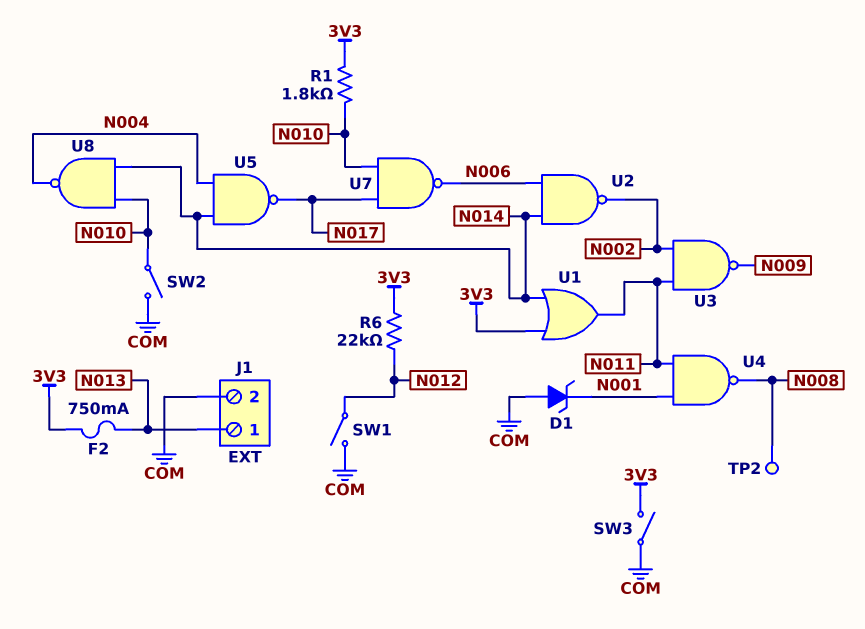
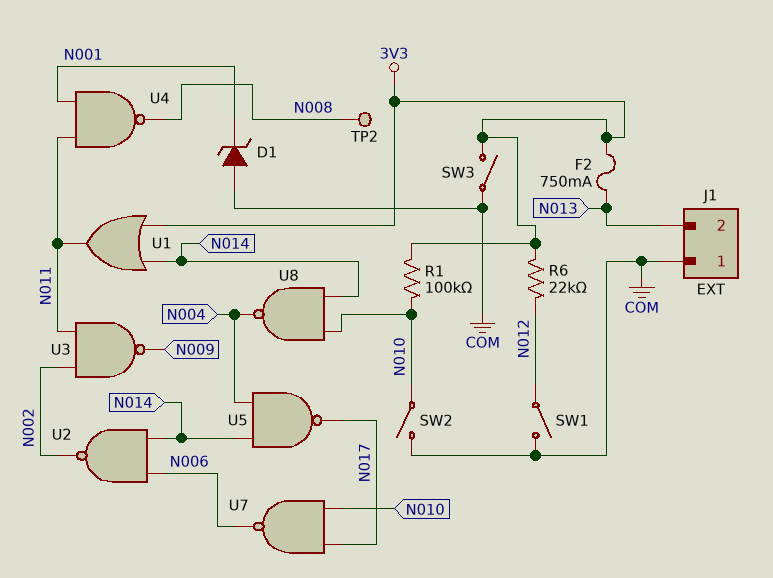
J1 pin 1: N013 -> COM
J1 pin 2: COM -> N013
R1: 1.8k (3V3, N010) -> 100k (3V3, N010)

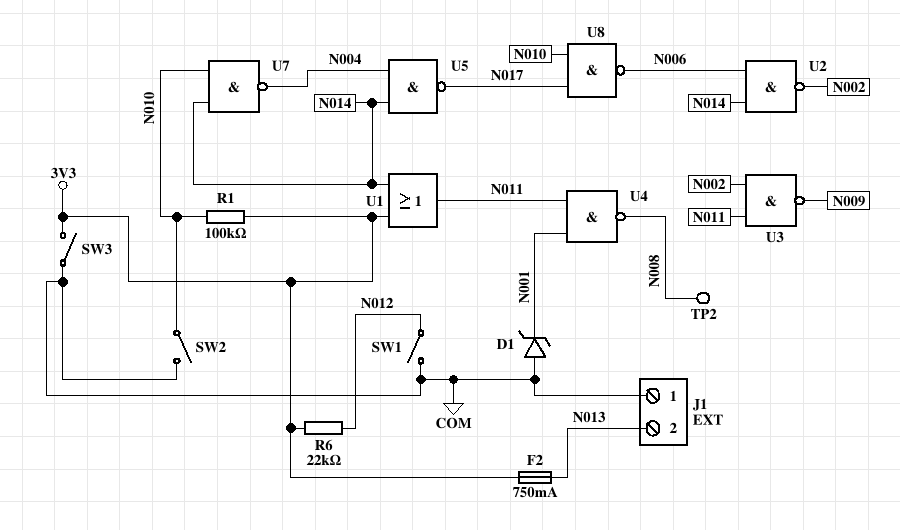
U7: NAND (in N010, in N017, out N006) -> NAND (in N010, in N014, out N004)
U8: NAND (in N010, in N014, out N004) -> NAND (in N010, in N017, out N006)

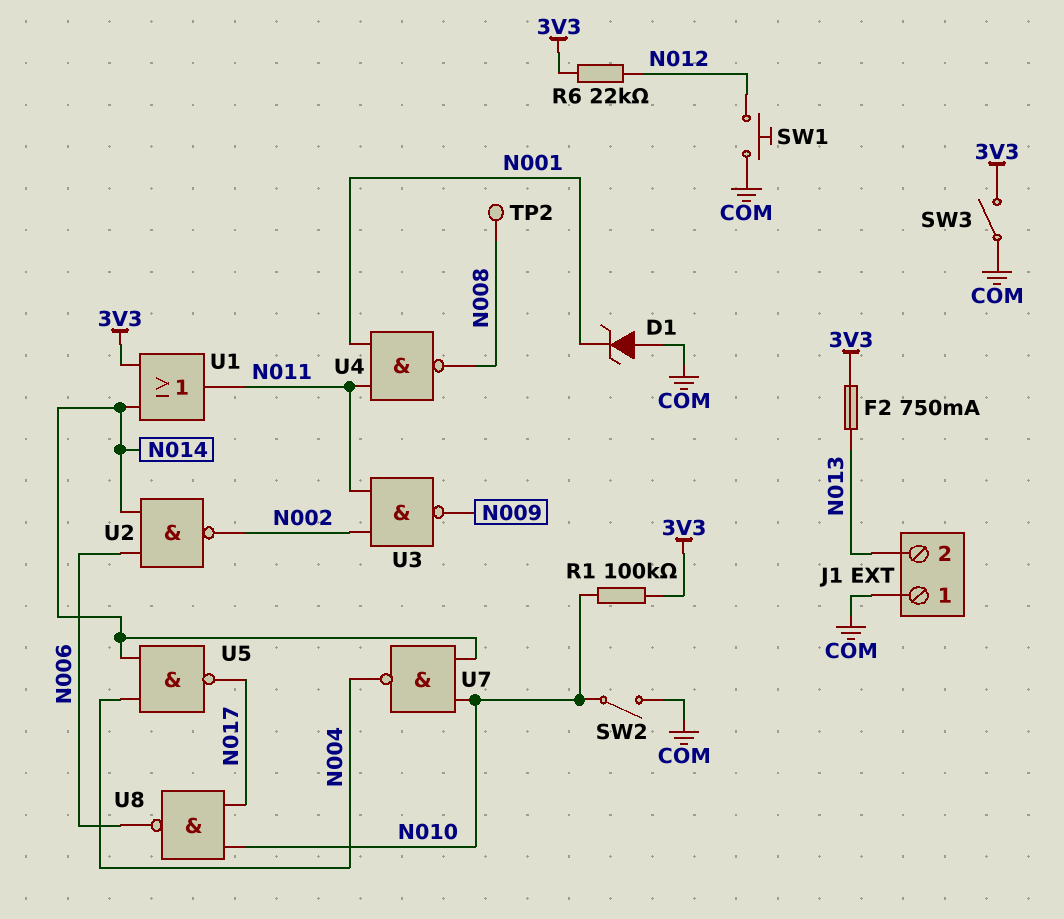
SW1: switch (COM, N012) -> button (COM, N012)

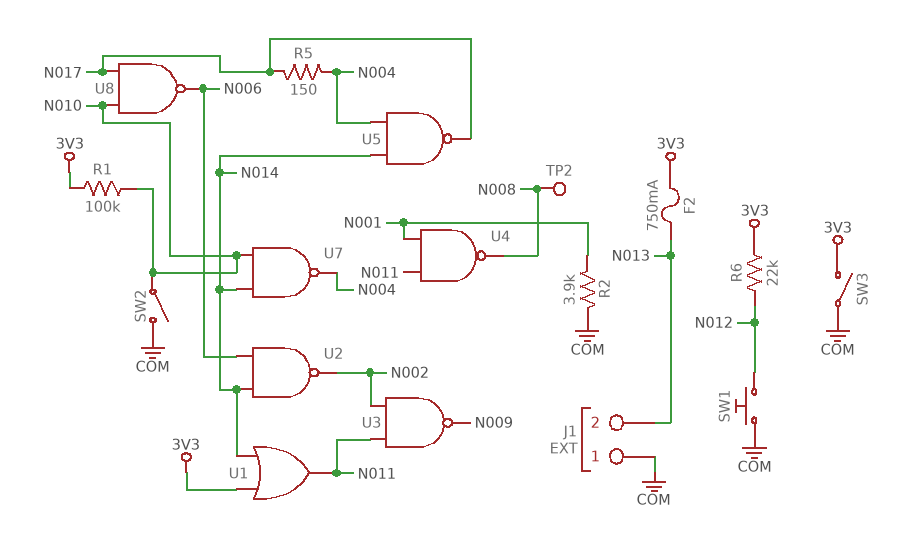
D1: zener (A COM, K N001) -> none
R2: none -> 3.9k (COM, N001)
R5: none -> 150 (N004, N017)

